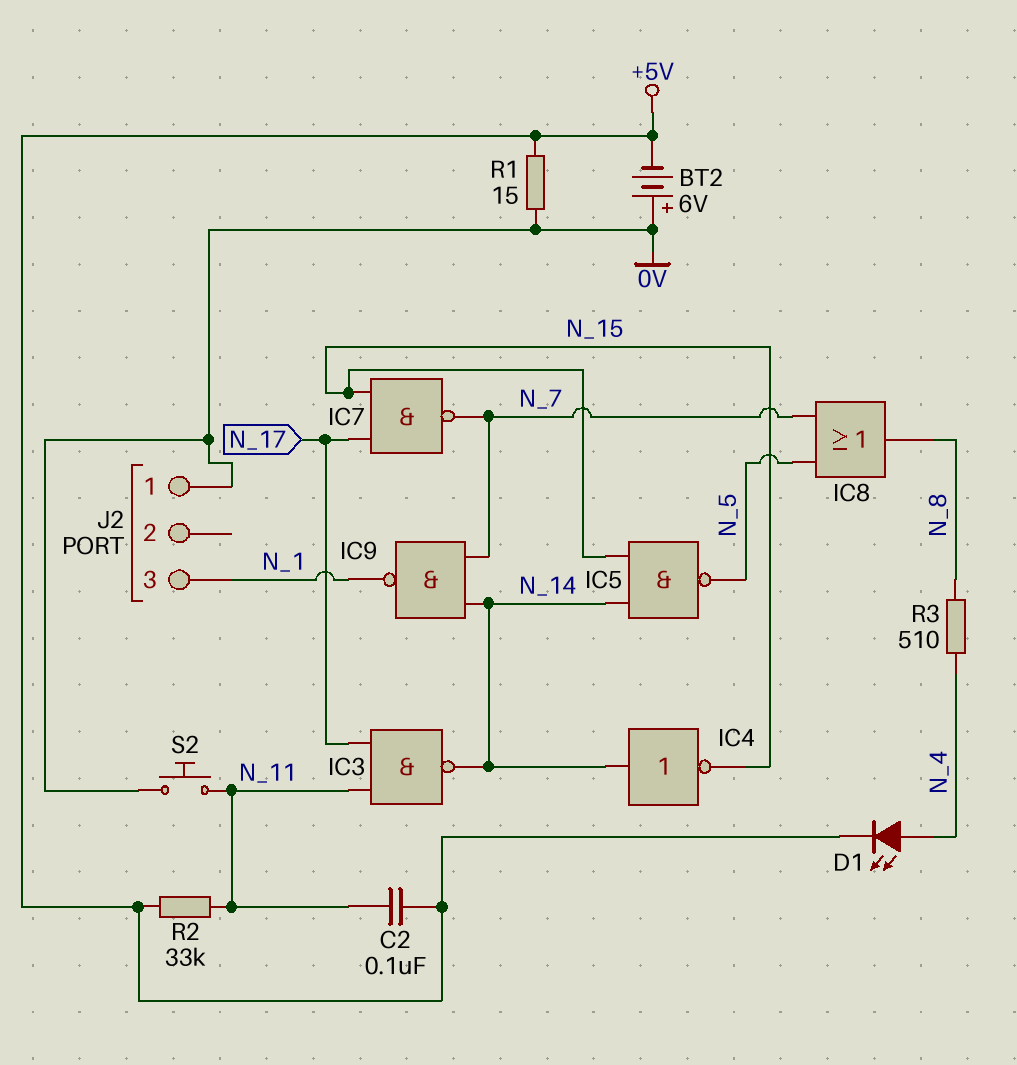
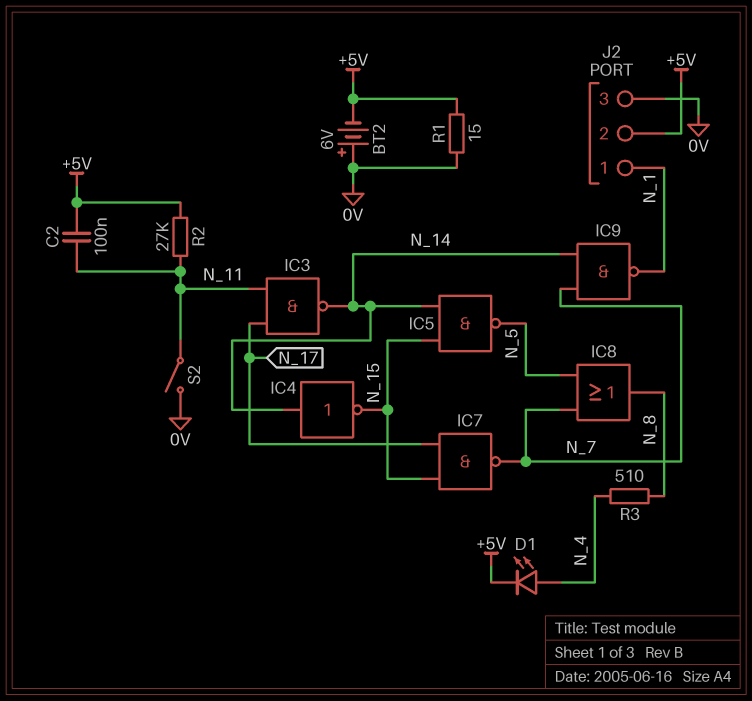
J2 pin 1: 0V -> N_1
J2 pin 2: none -> +5V
J2 pin 3: N_1 -> 0V
R2: 33k (+5V, N_11) -> 27k (+5V, N_11)
S2: button (0V, N_11) -> switch (0V, N_11)

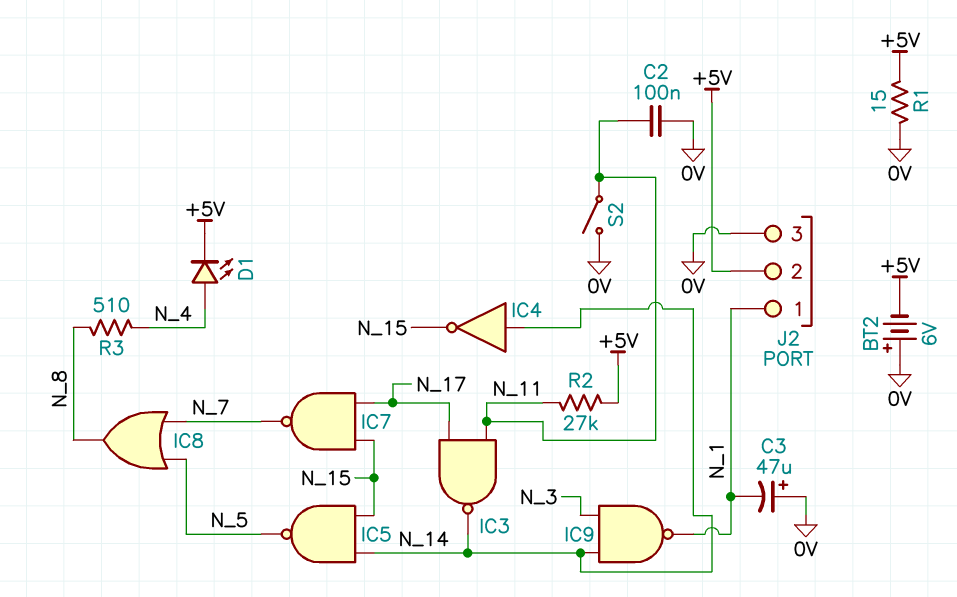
C2: 100nF (+5V, N_11) -> 100nF (0V, N_11)
C3: none -> 47uF (plus 0V, minus N_1)
IC9: NAND (in N_7, in N_14, out N_1) -> NAND (in N_3, in N_14, out N_1)

